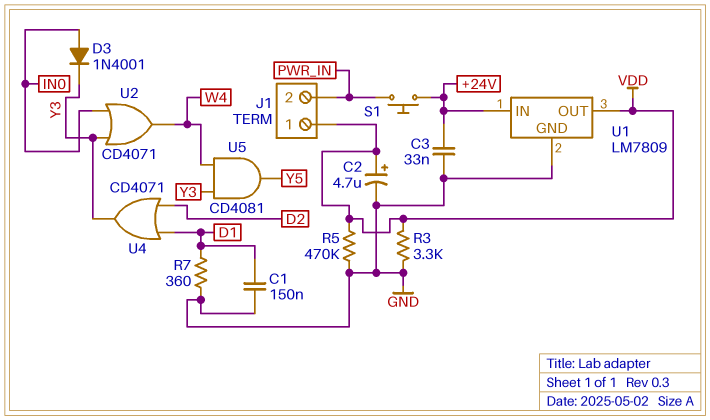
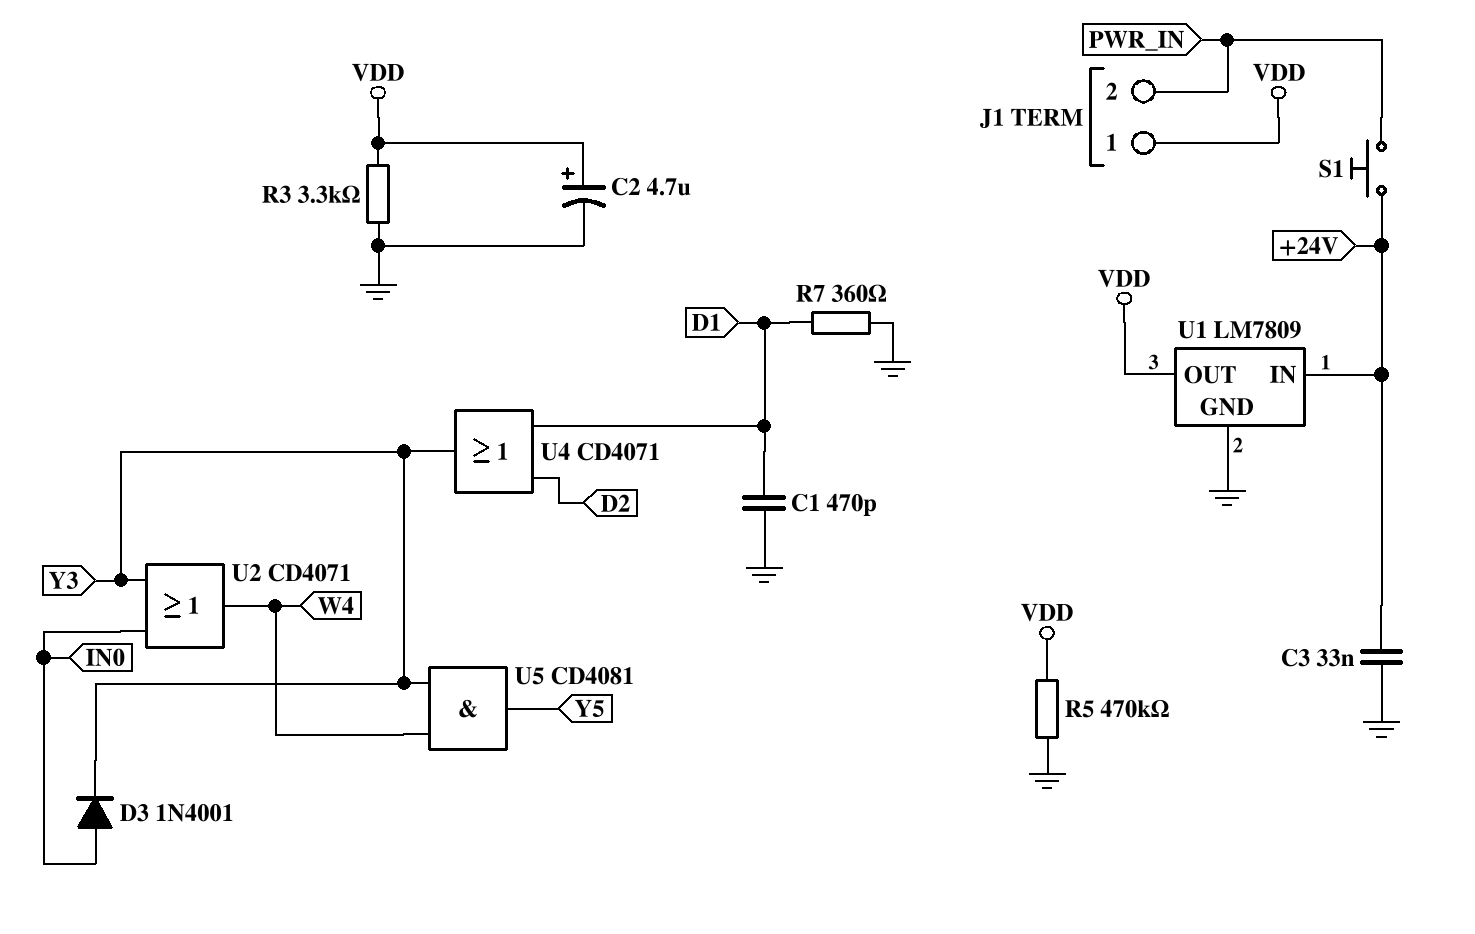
C1: 150nF (D1, GND) -> 470pF (D1, GND)

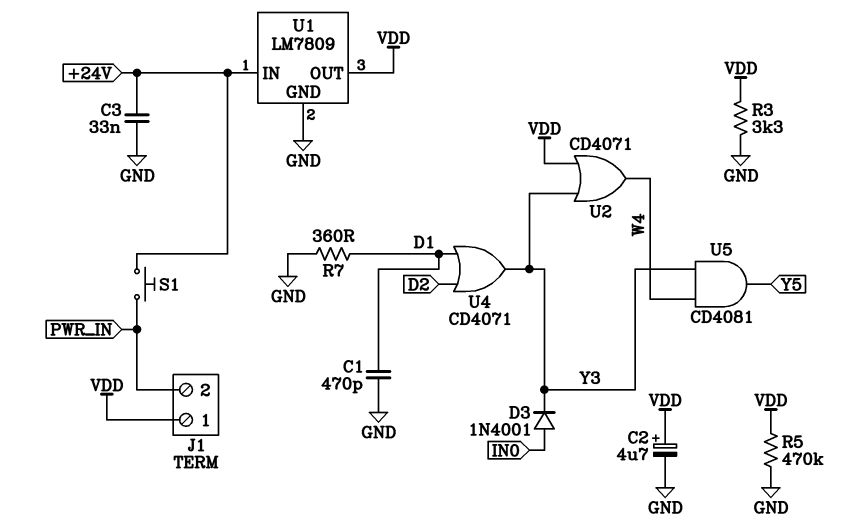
U2: OR CD4071 (in IN0, in Y3, out W4) -> OR CD4071 (in VDD, in Y3, out W4)

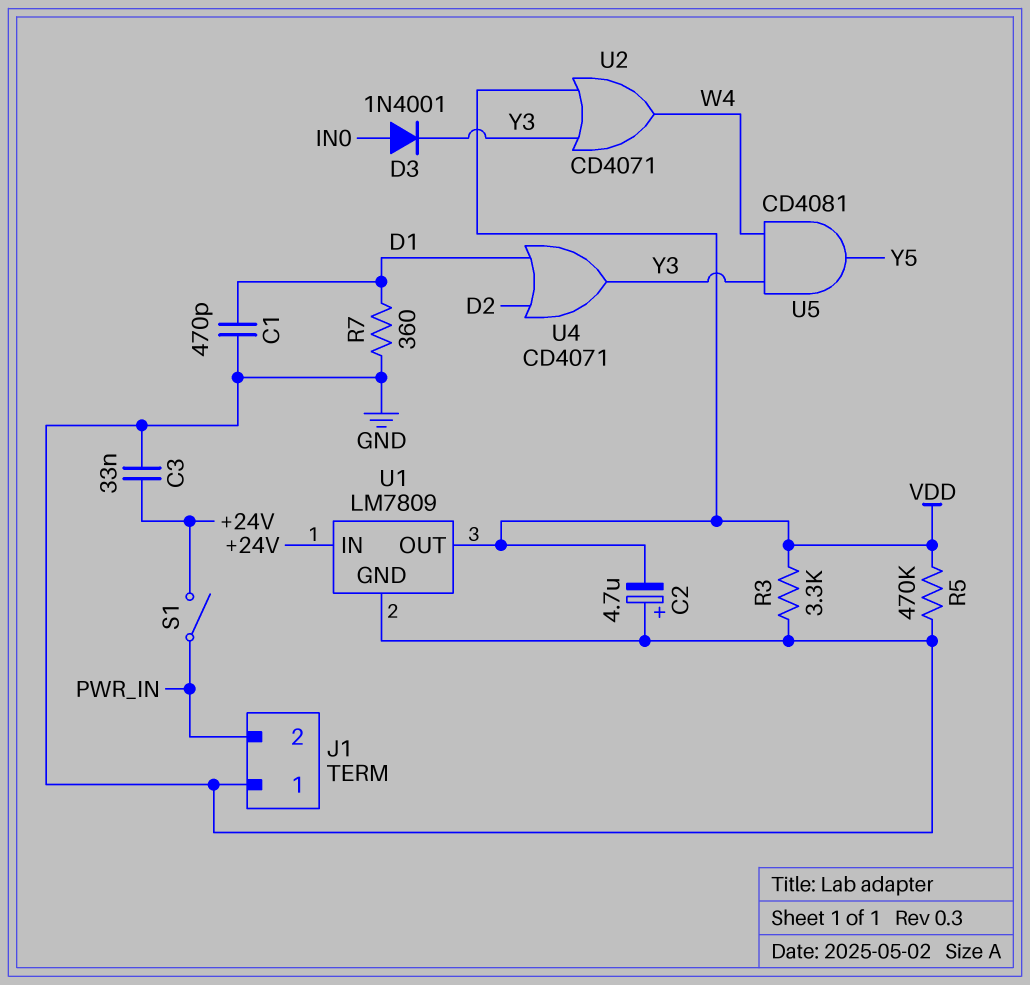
C2: 4.7uF (plus VDD, minus GND) -> 4.7uF (plus GND, minus VDD)
J1 pin 1: VDD -> GND
S1: button (+24V, PWR_IN) -> switch (+24V, PWR_IN)

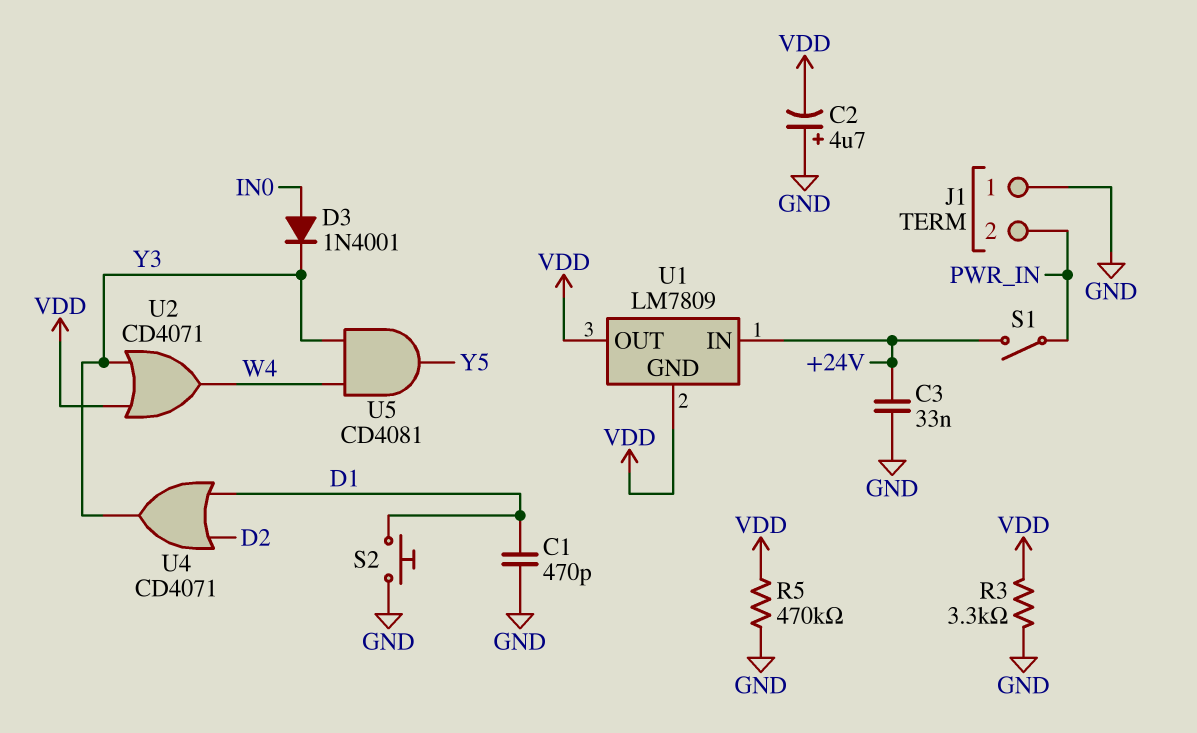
R7: 360 (D1, GND) -> none
S2: none -> button (D1, GND)
U1 pin GND: GND -> VDD

